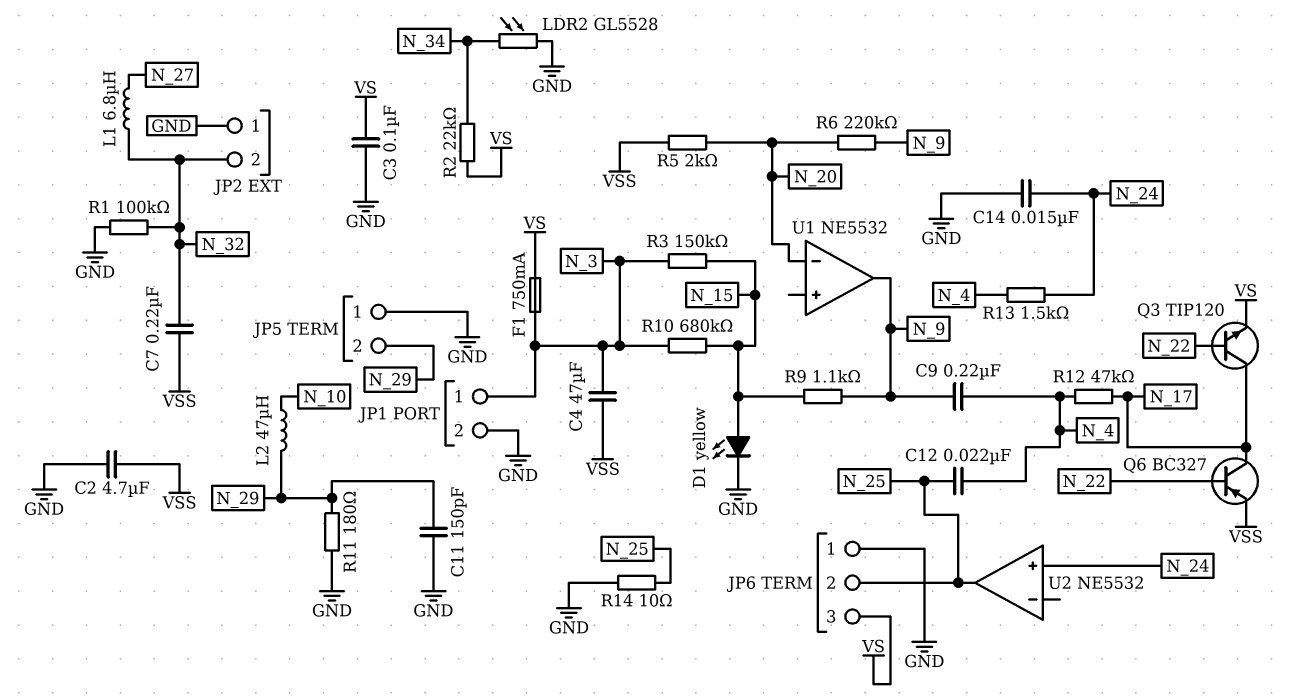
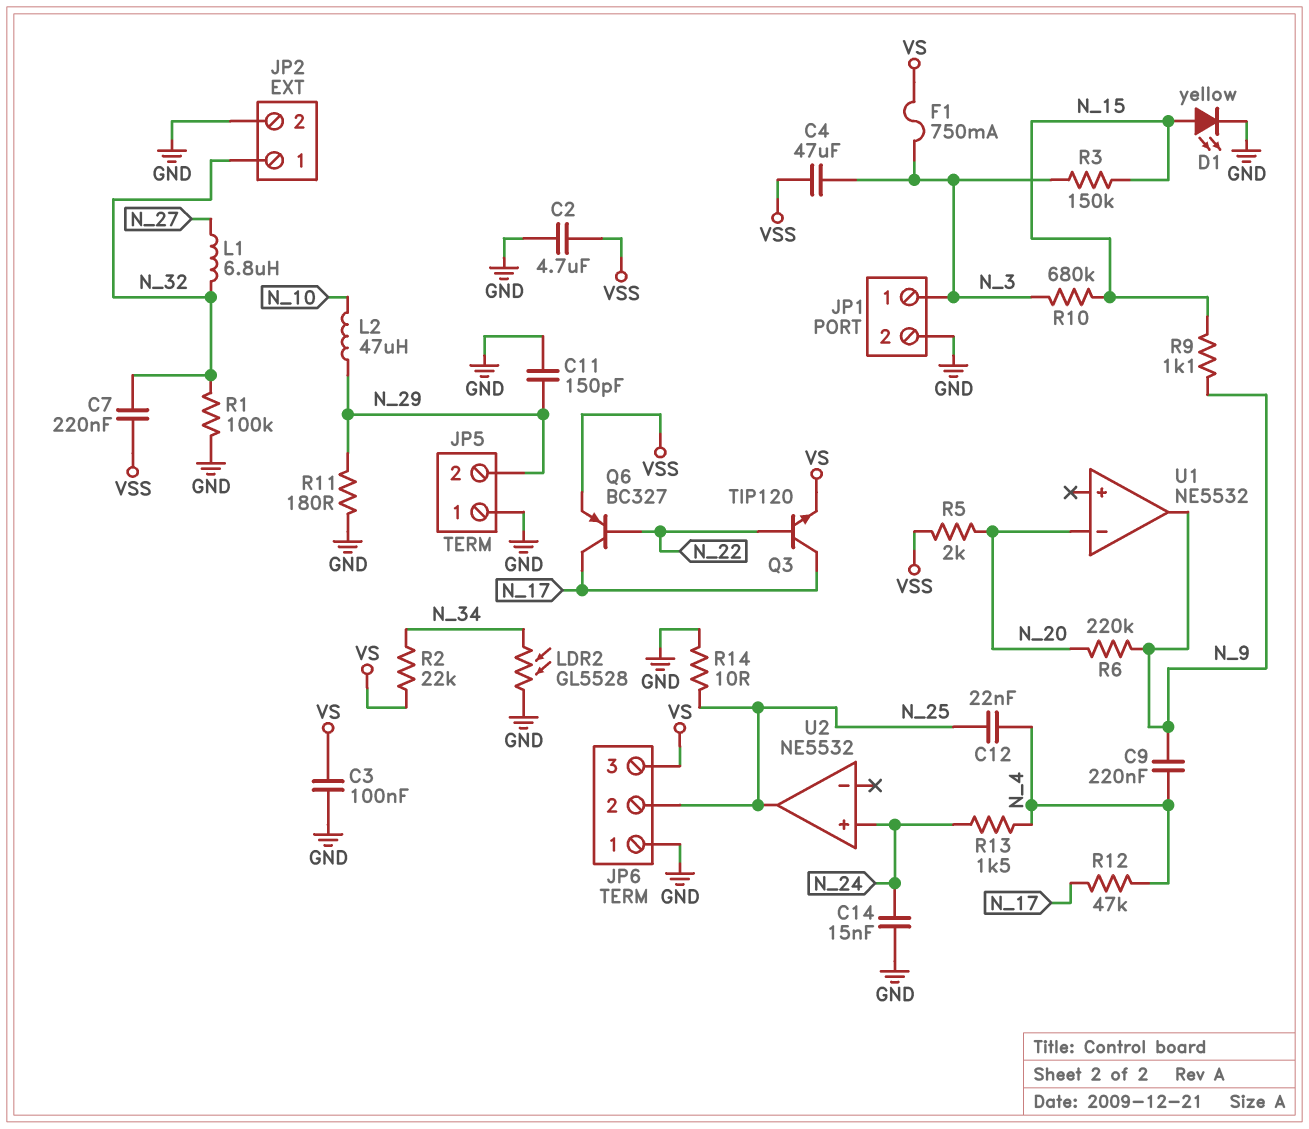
JP2 pin 1: GND -> N_32
JP2 pin 2: N_32 -> GND

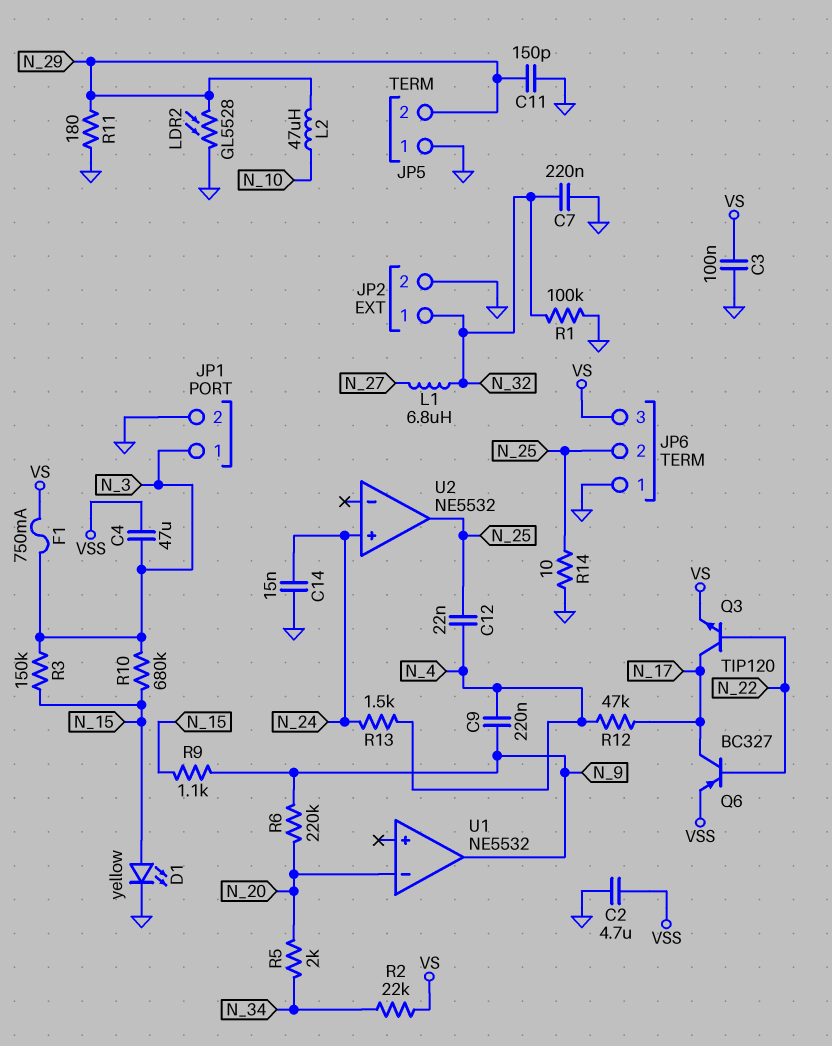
C7: 220nF (N_32, VSS) -> 220nF (GND, N_32)
LDR2: GL5528 (GND, N_34) -> GL5528 (GND, N_29)
R5: 2k (N_20, VSS) -> 2k (N_20, N_34)

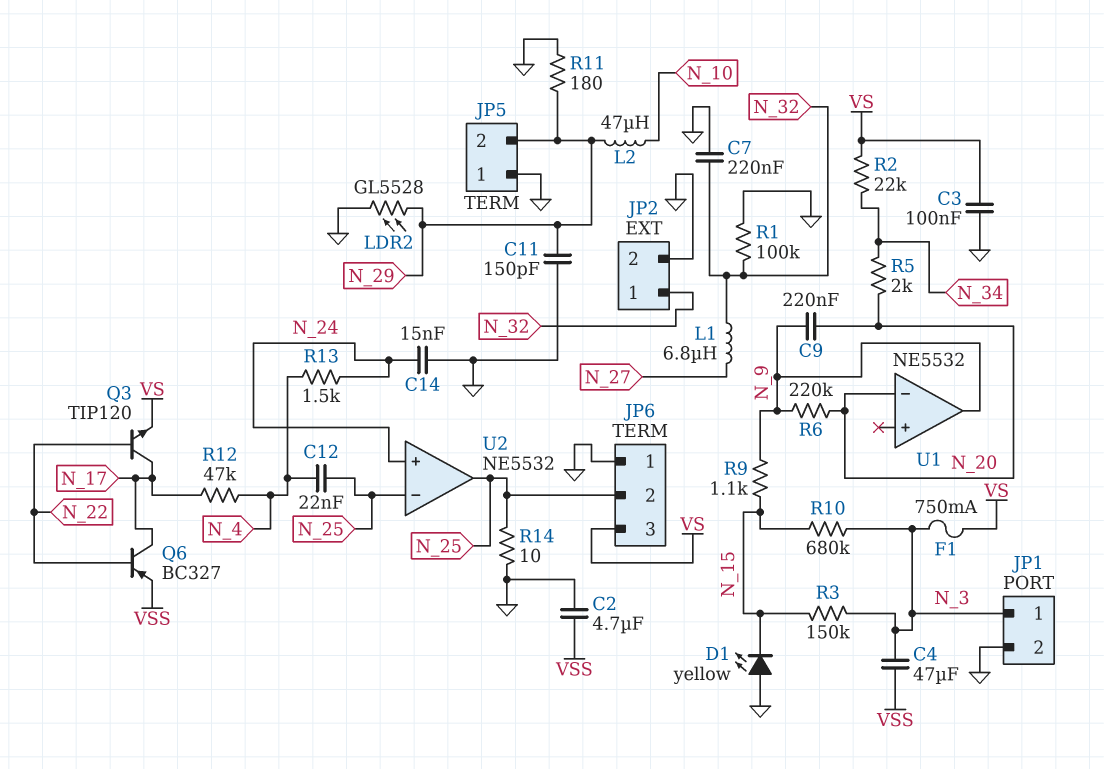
C9: 220nF (N_4, N_9) -> 220nF (N_9, N_20)
D1: LED yellow (A N_15, K GND) -> LED yellow (A GND, K N_15)
U2 pin in-: none -> N_25

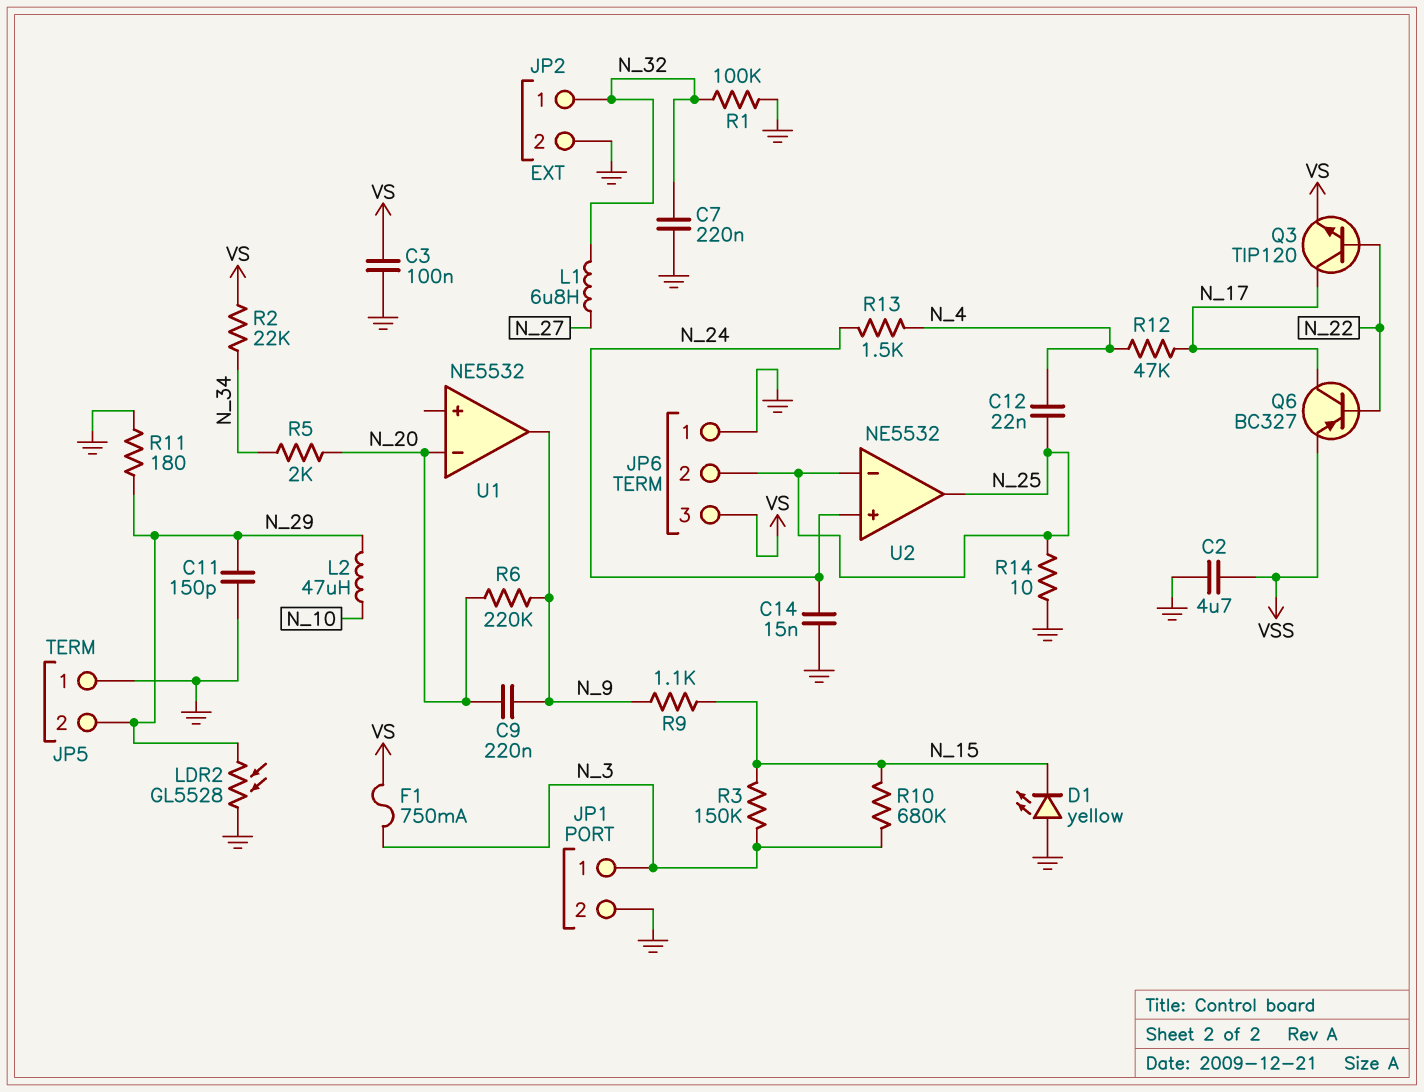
C4: 47uF (N_3, VSS) -> none

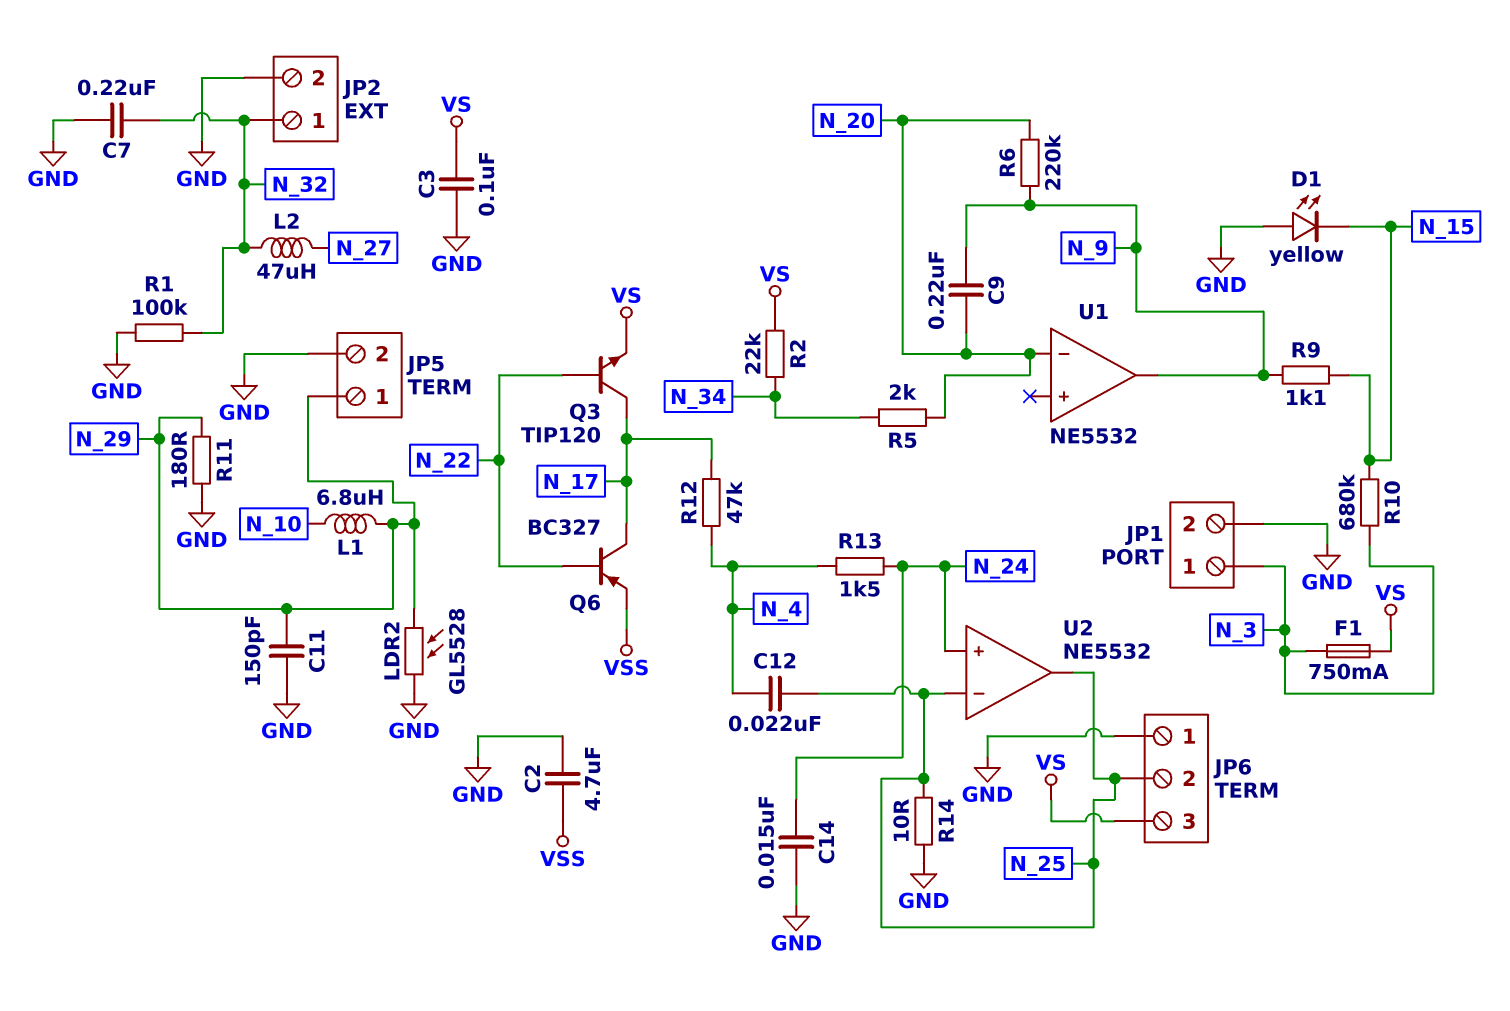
JP5 pin 1: GND -> N_29
JP5 pin 2: N_29 -> GND
L1: 6.8uH (N_27, N_32) -> 6.8uH (N_10, N_29)
L2: 47uH (N_10, N_29) -> 47uH (N_27, N_32)
R3: 150k (N_3, N_15) -> none

